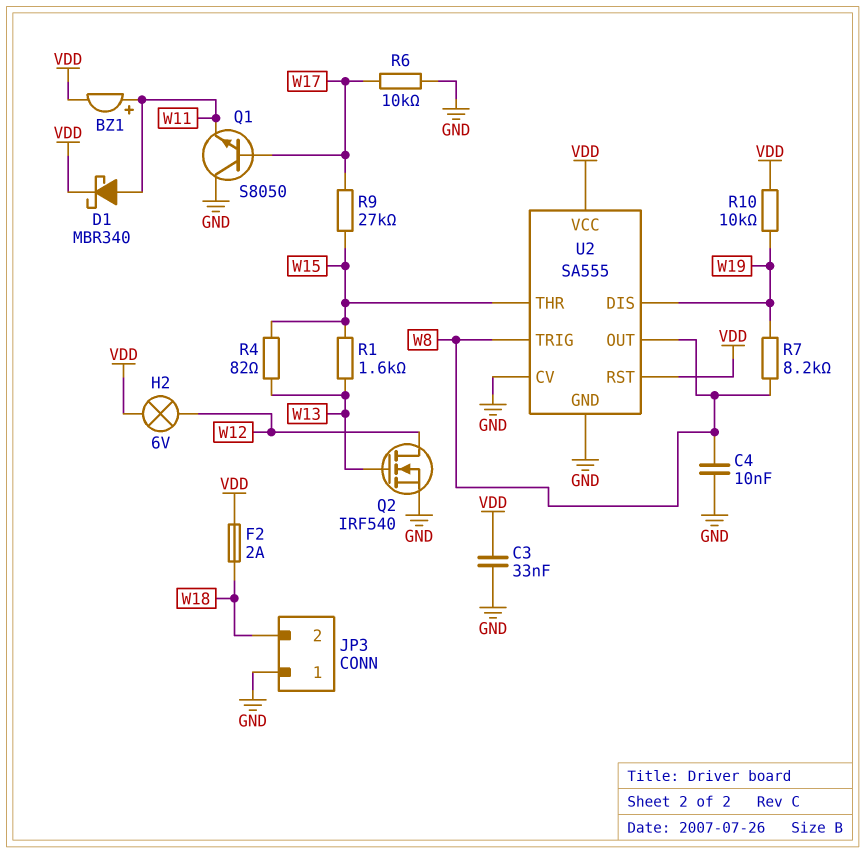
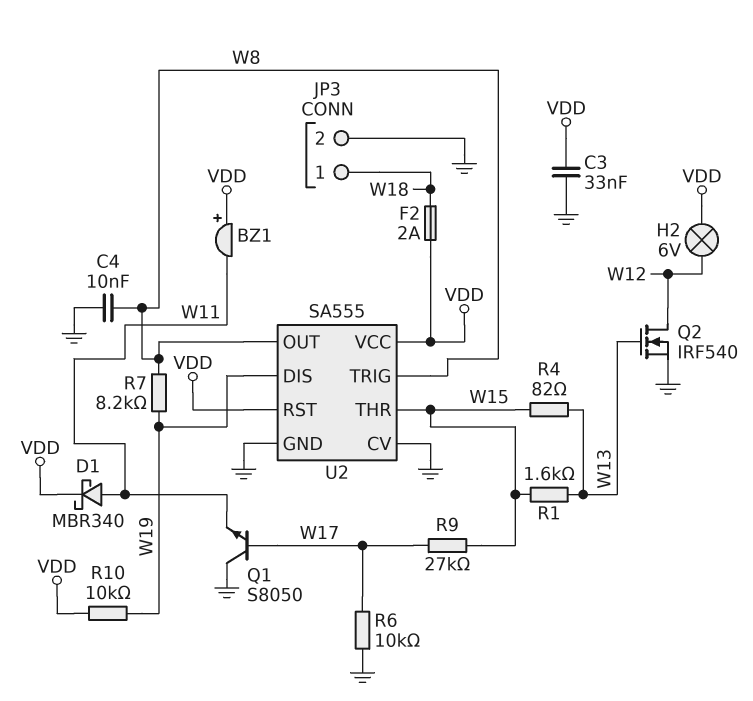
BZ1: buzzer (plus W11, minus VDD) -> buzzer (plus VDD, minus W11)
JP3 pin 1: GND -> W18
JP3 pin 2: W18 -> GND

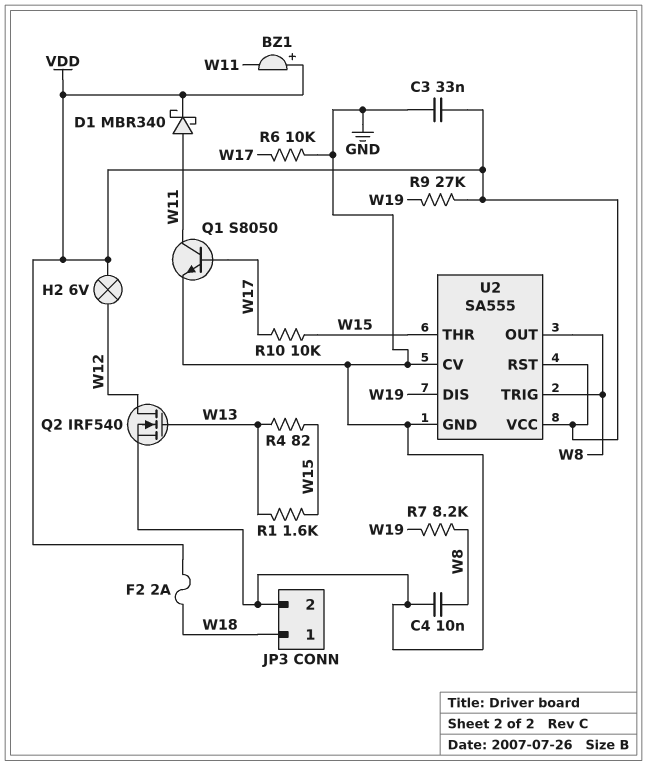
Q1: NPN S8050 (B W17, C GND, E W11) -> NPN S8050 (B W17, C W11, E GND)
R9: 27k (W15, W17) -> 27k (VDD, W19)
R10: 10k (VDD, W19) -> 10k (W15, W17)

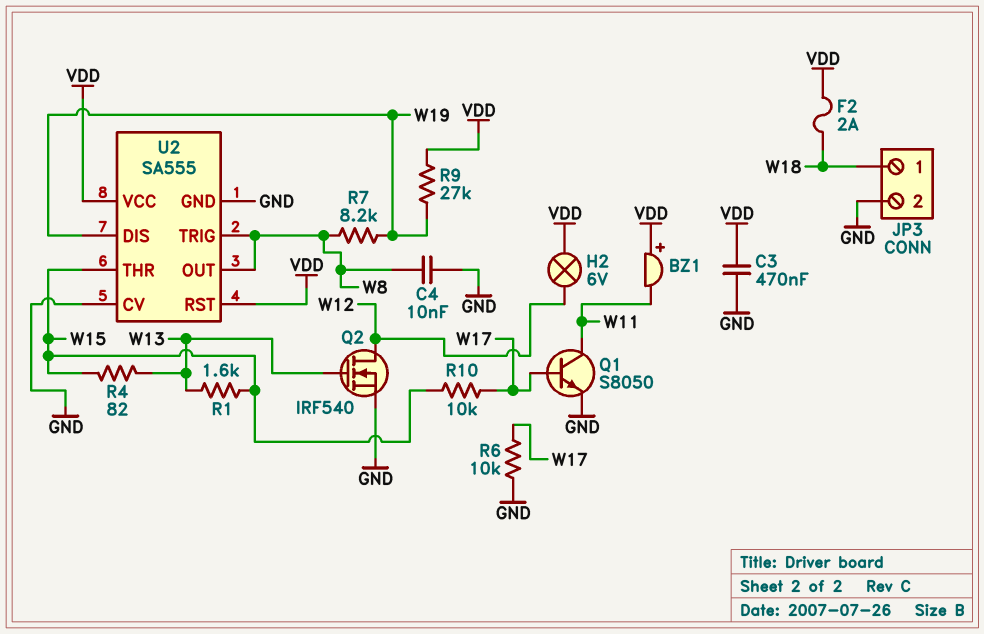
C3: 33nF (GND, VDD) -> 470nF (GND, VDD)
D1: schottky MBR340 (A W11, K VDD) -> none

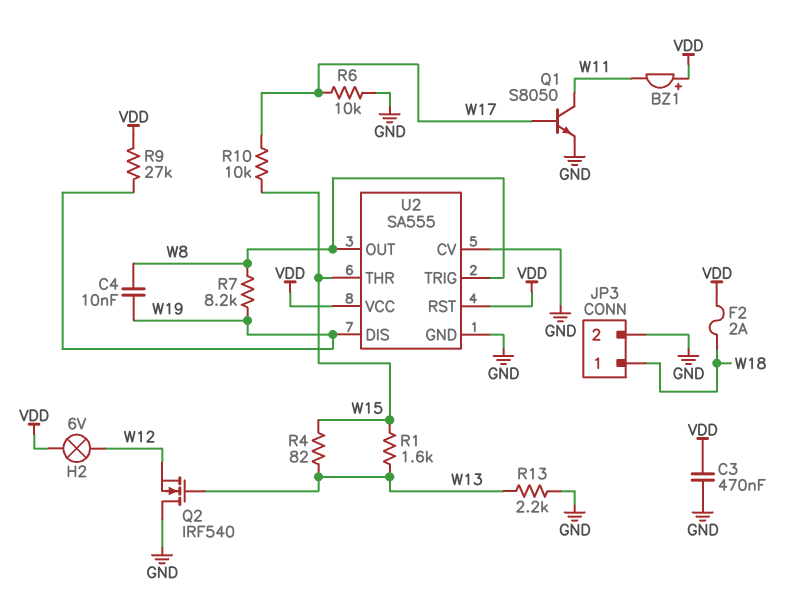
C4: 10nF (GND, W8) -> 10nF (W8, W19)
Q2: NMOS IRF540 (G W13, D W12, S GND) -> NMOS IRF540 (G W13, D GND, S W12)
R13: none -> 2.2k (GND, W13)

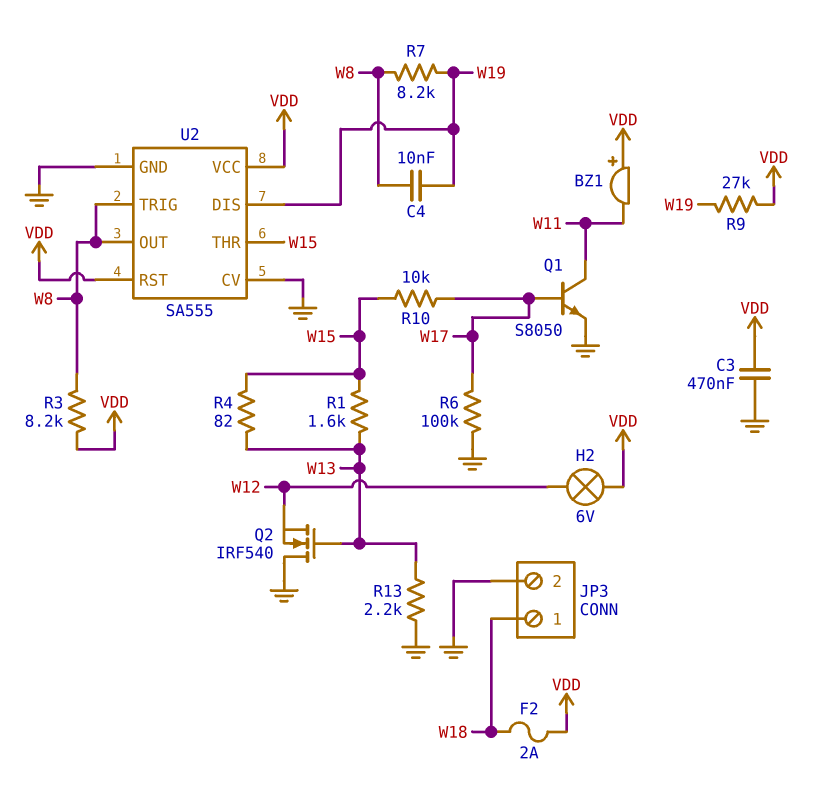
R3: none -> 8.2k (VDD, W8)
R6: 10k (GND, W17) -> 100k (GND, W17)

